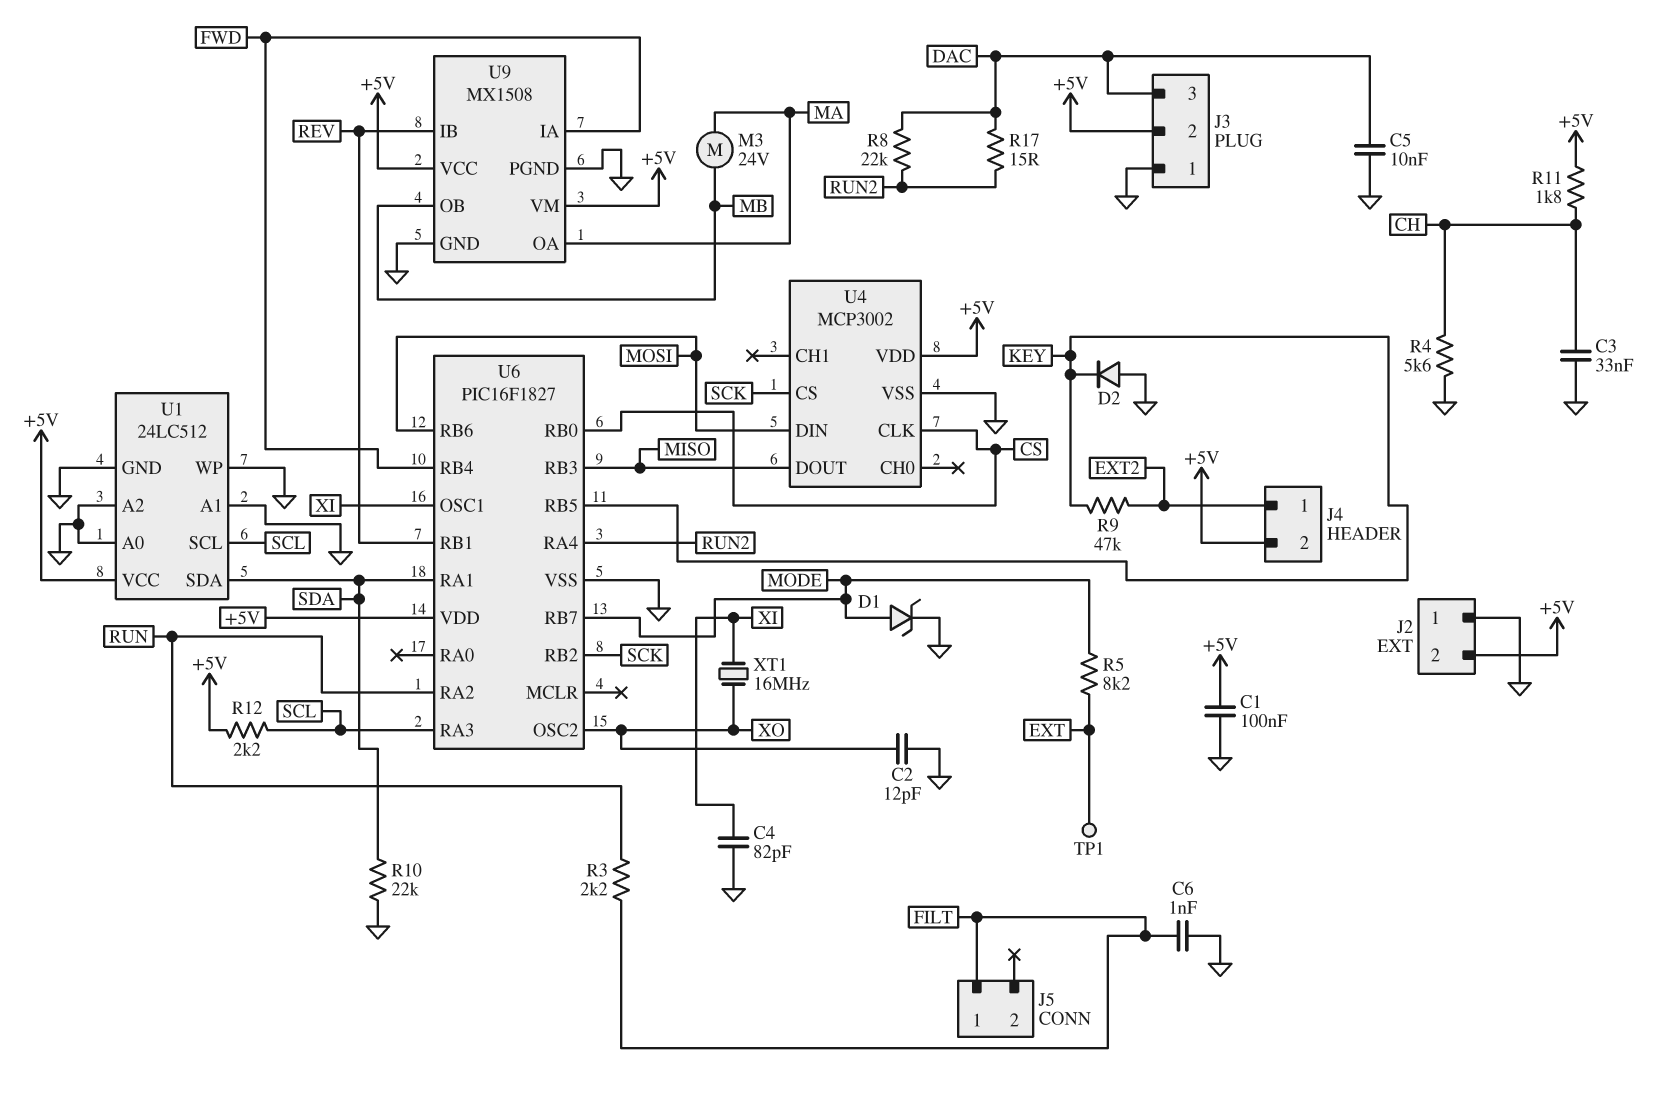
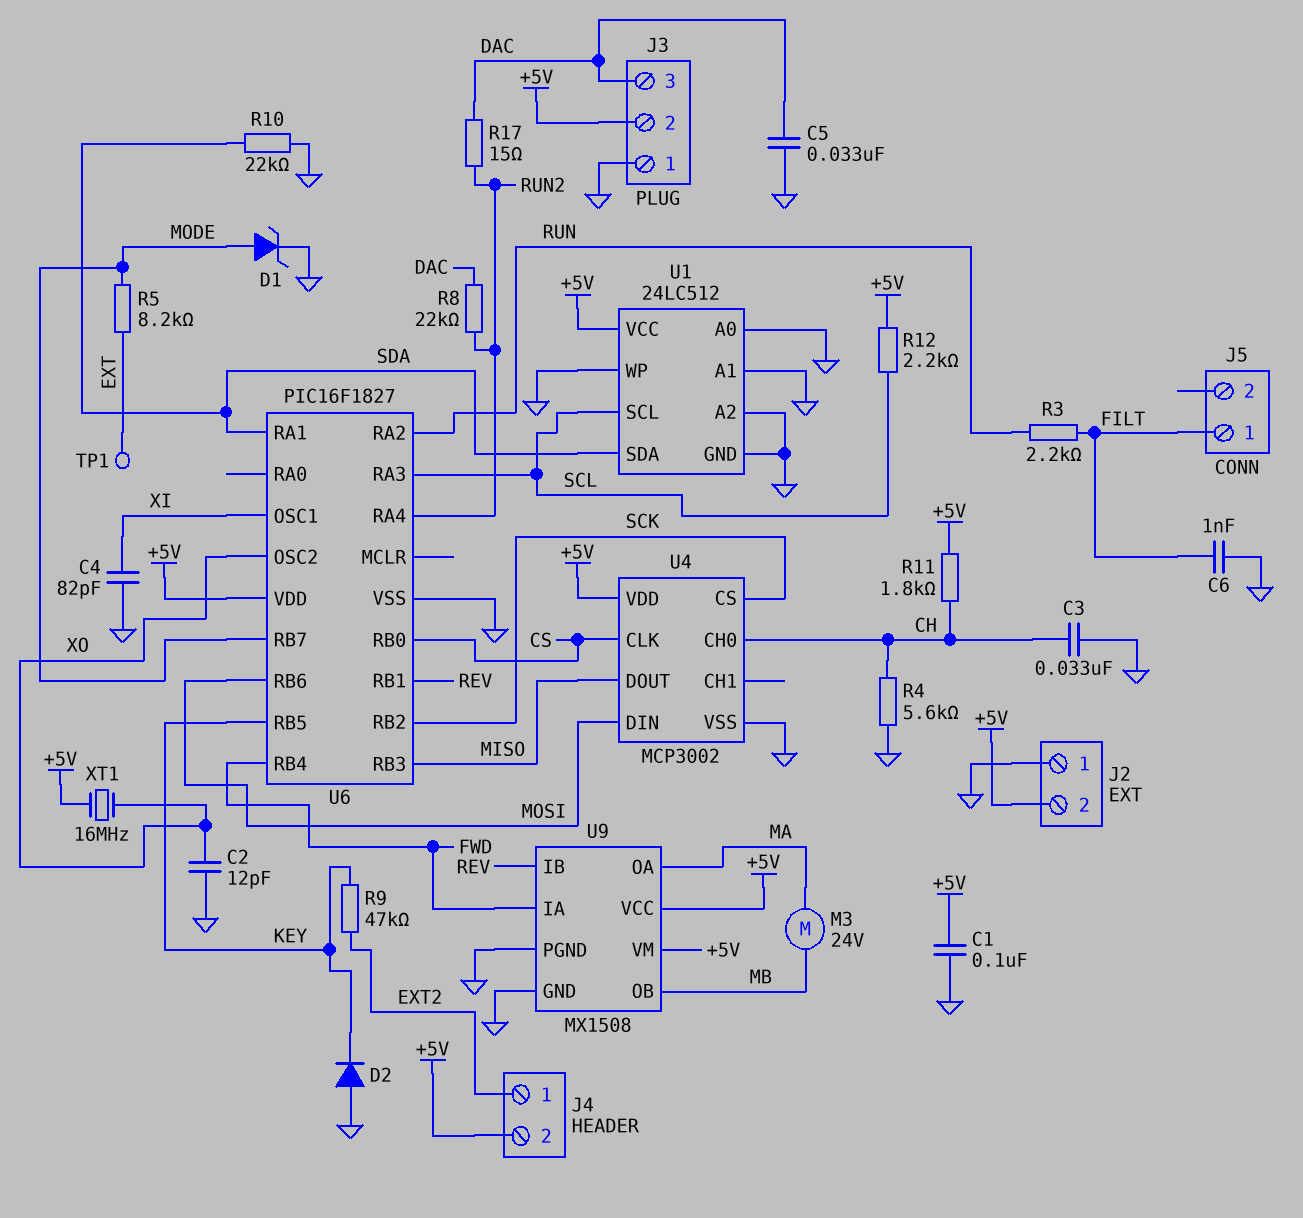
C5: 10nF (DAC, GND) -> 33nF (DAC, GND)
U4 pin CH0: none -> CH
XT1: 16MHz (XI, XO) -> 16MHz (+5V, XO)

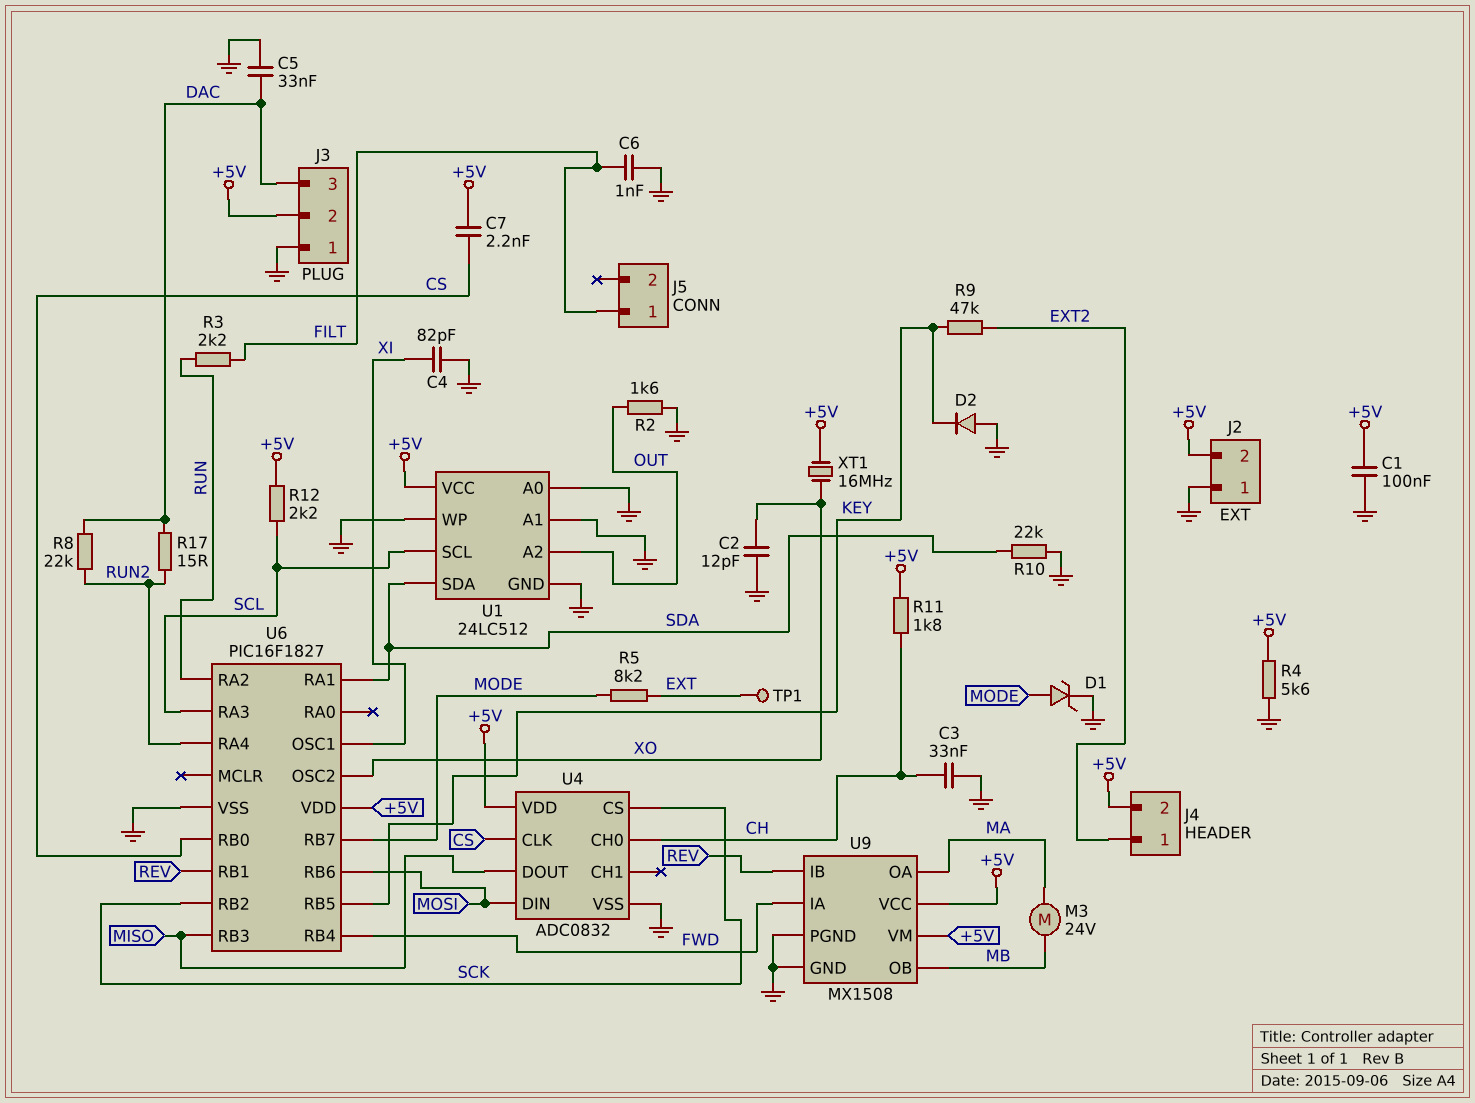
C7: none -> 2.2nF (+5V, CS)
R2: none -> 1.6k (GND, OUT)
R4: 5.6k (CH, GND) -> 5.6k (+5V, GND)
U1 pin A2: GND -> OUT
U4: MCP3002 -> ADC0832

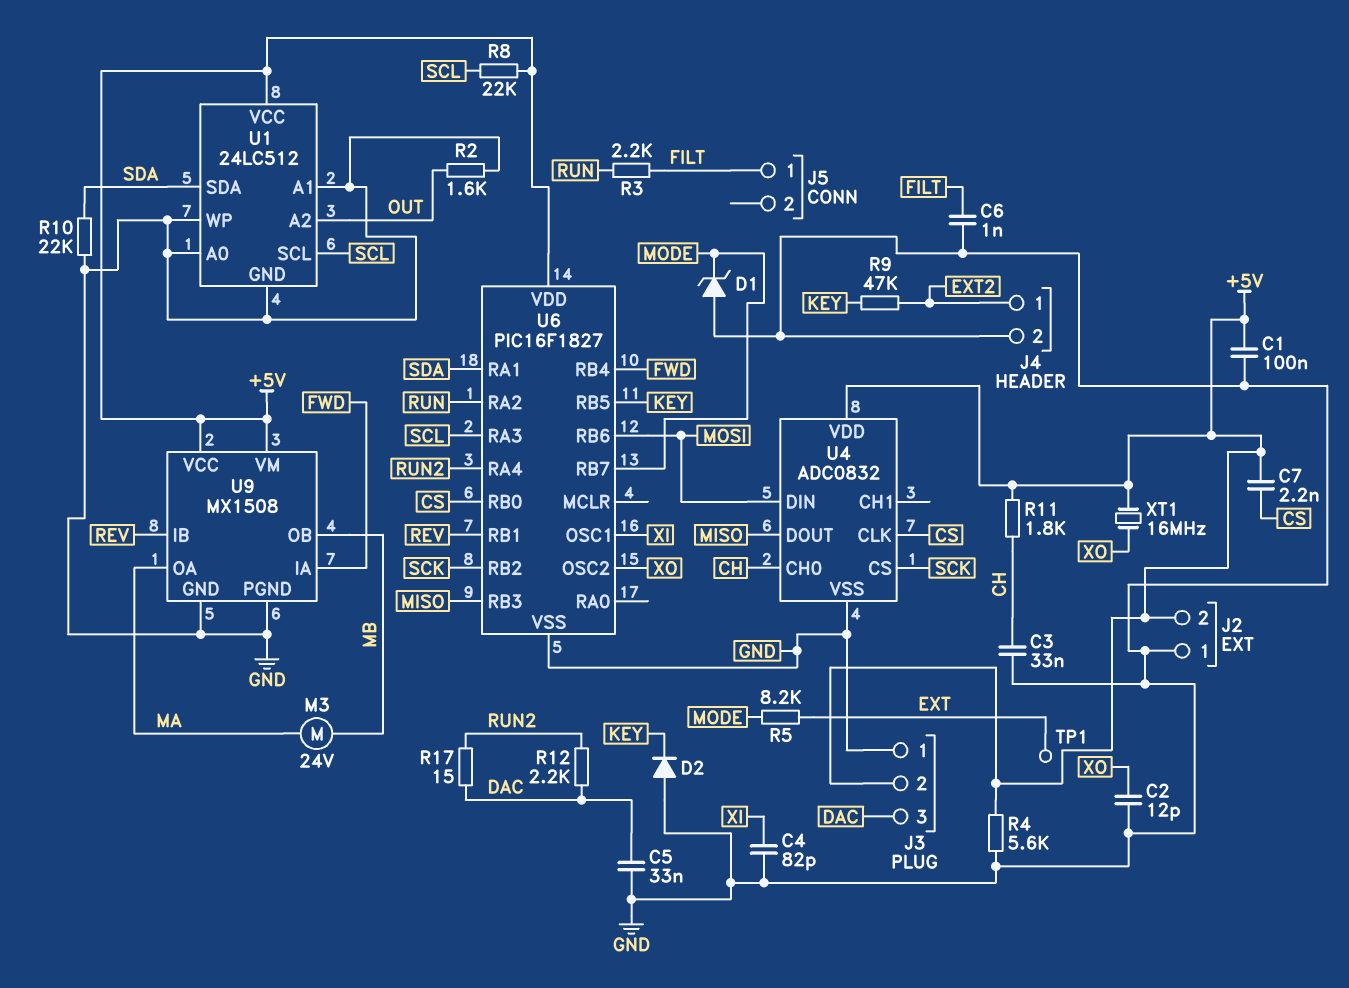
D1: zener (A MODE, K GND) -> zener (A GND, K MODE)
J4 pin 2: +5V -> GND
R8: 22k (DAC, RUN2) -> 22k (+5V, SCL)
R12: 2.2k (+5V, SCL) -> 2.2k (DAC, RUN2)

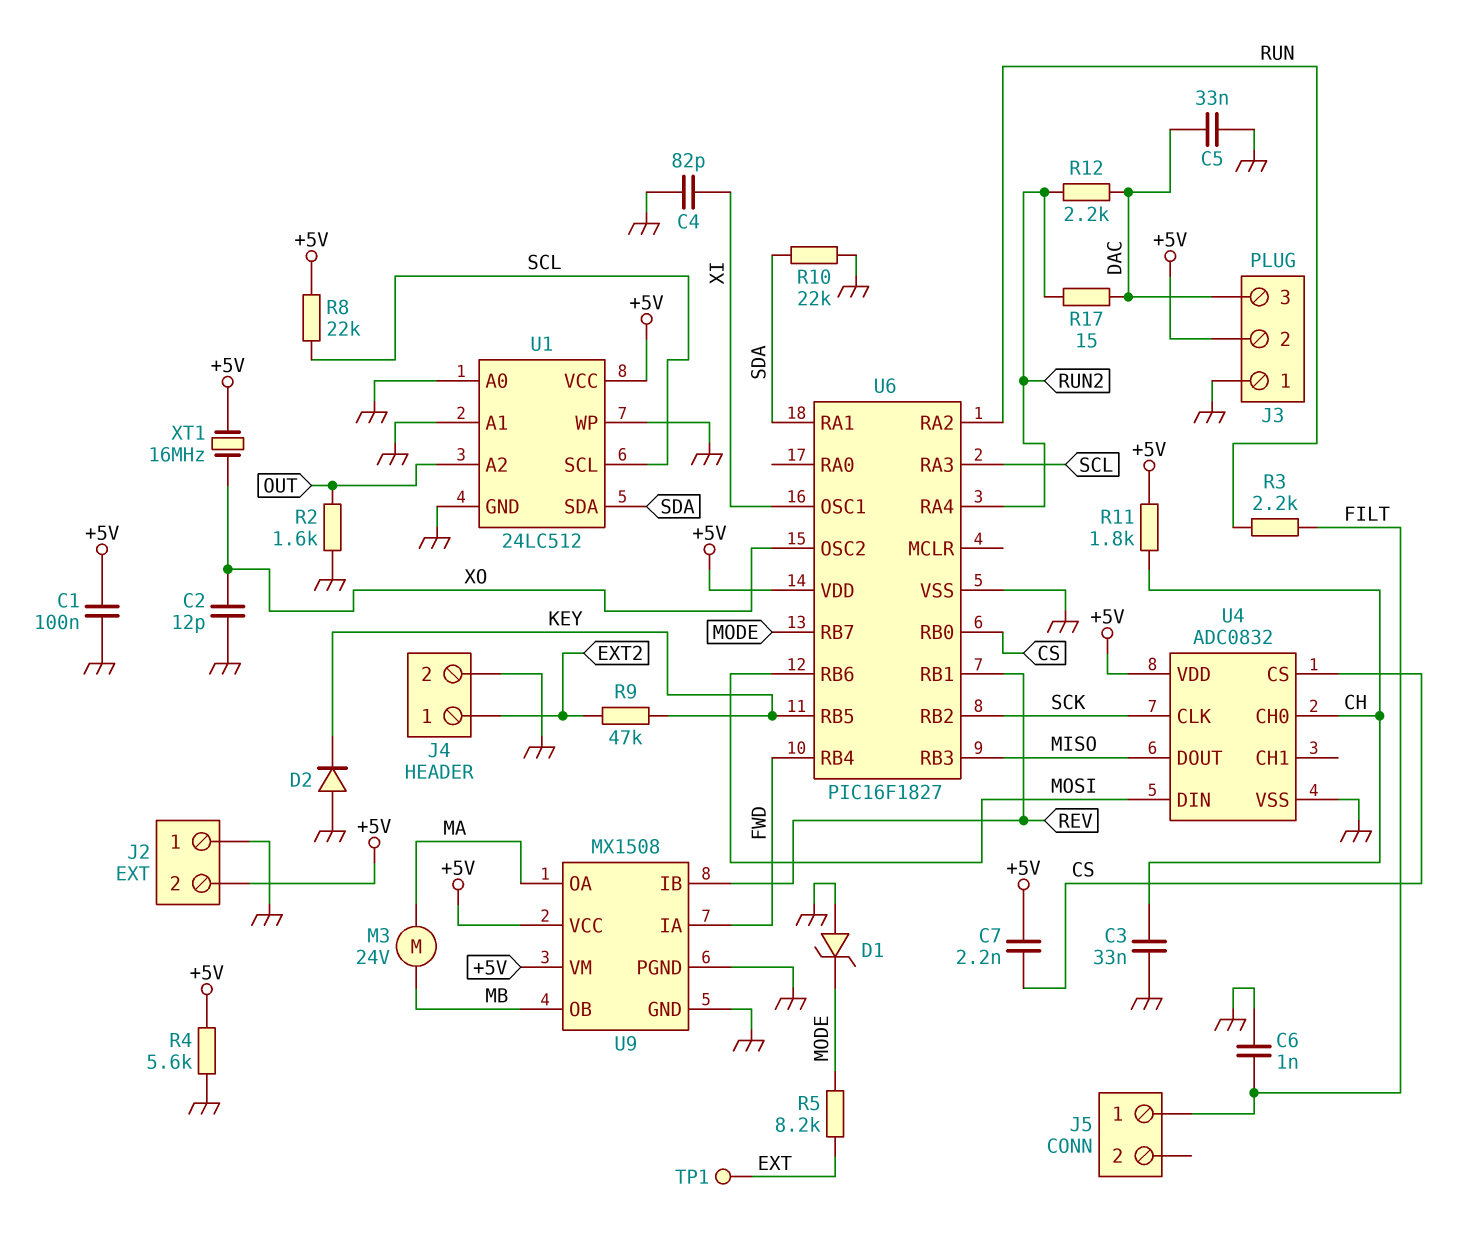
U4 pin CLK: CS -> SCK
U4 pin CS: SCK -> CS

